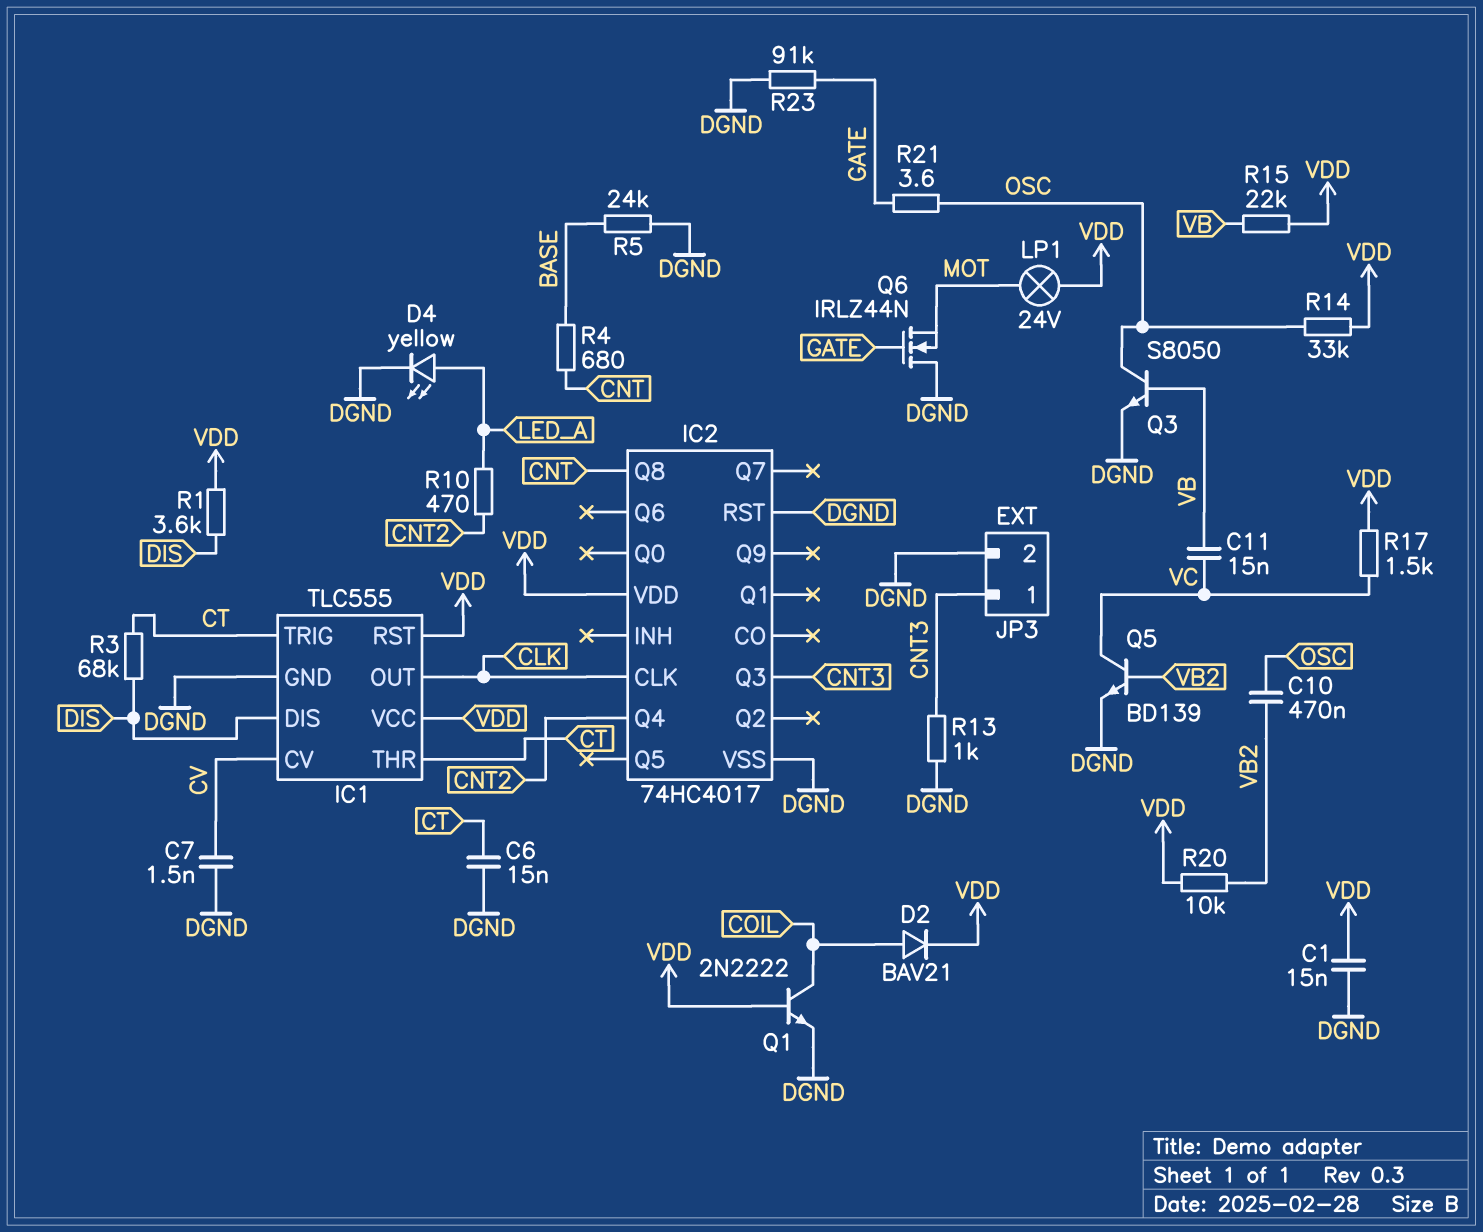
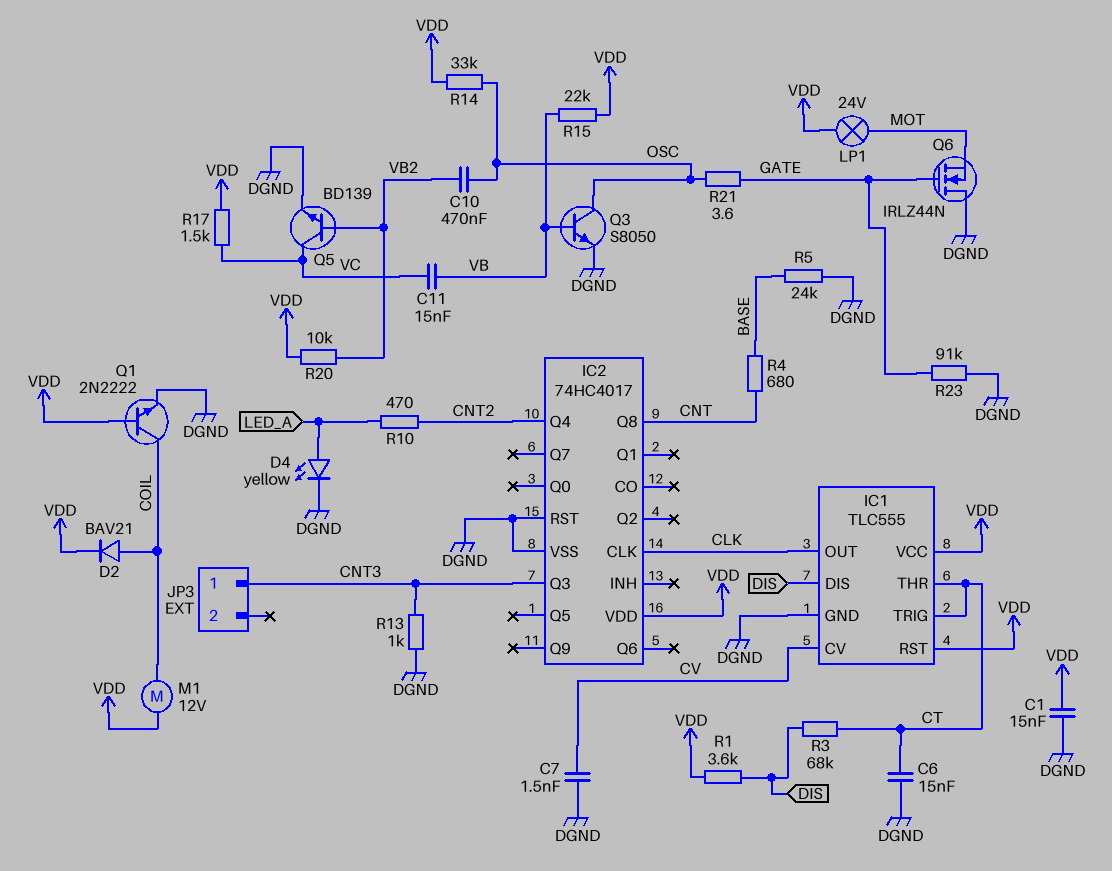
JP3 pin 2: DGND -> none
M1: none -> motor 12V (COIL, VDD)

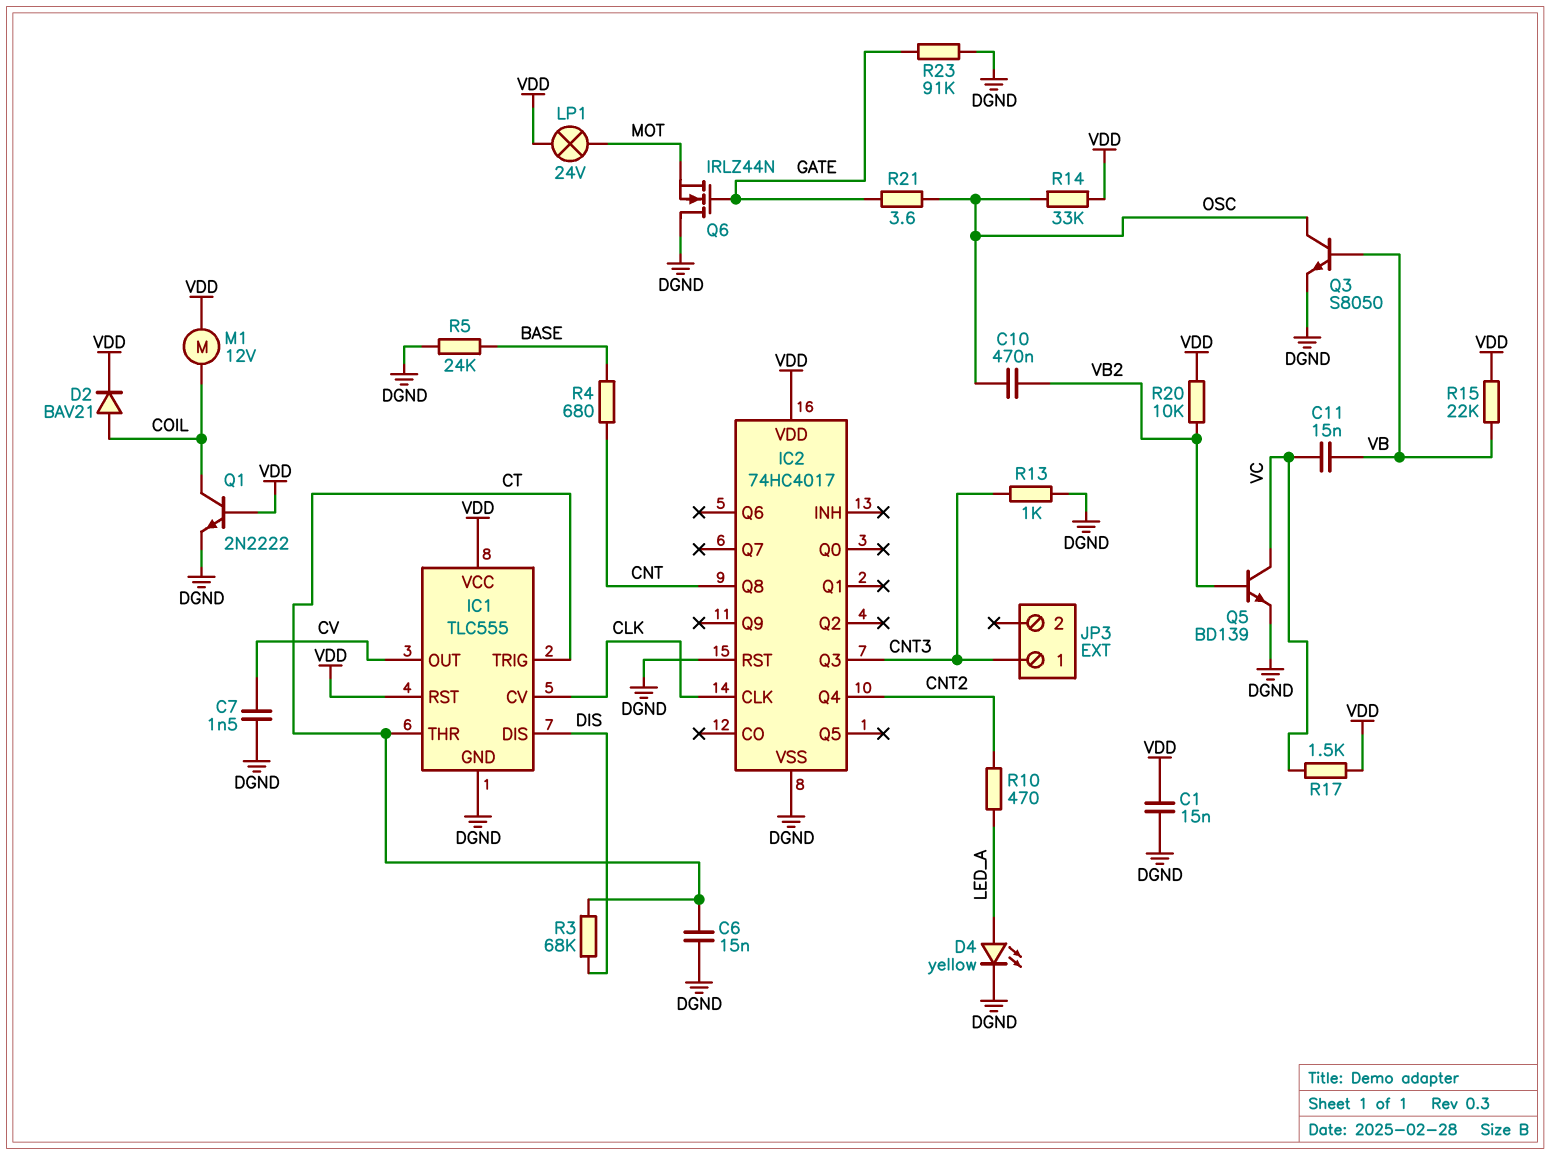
IC1 pin CV: CV -> CLK
IC1 pin OUT: CLK -> CV
R1: 3.6k (DIS, VDD) -> none

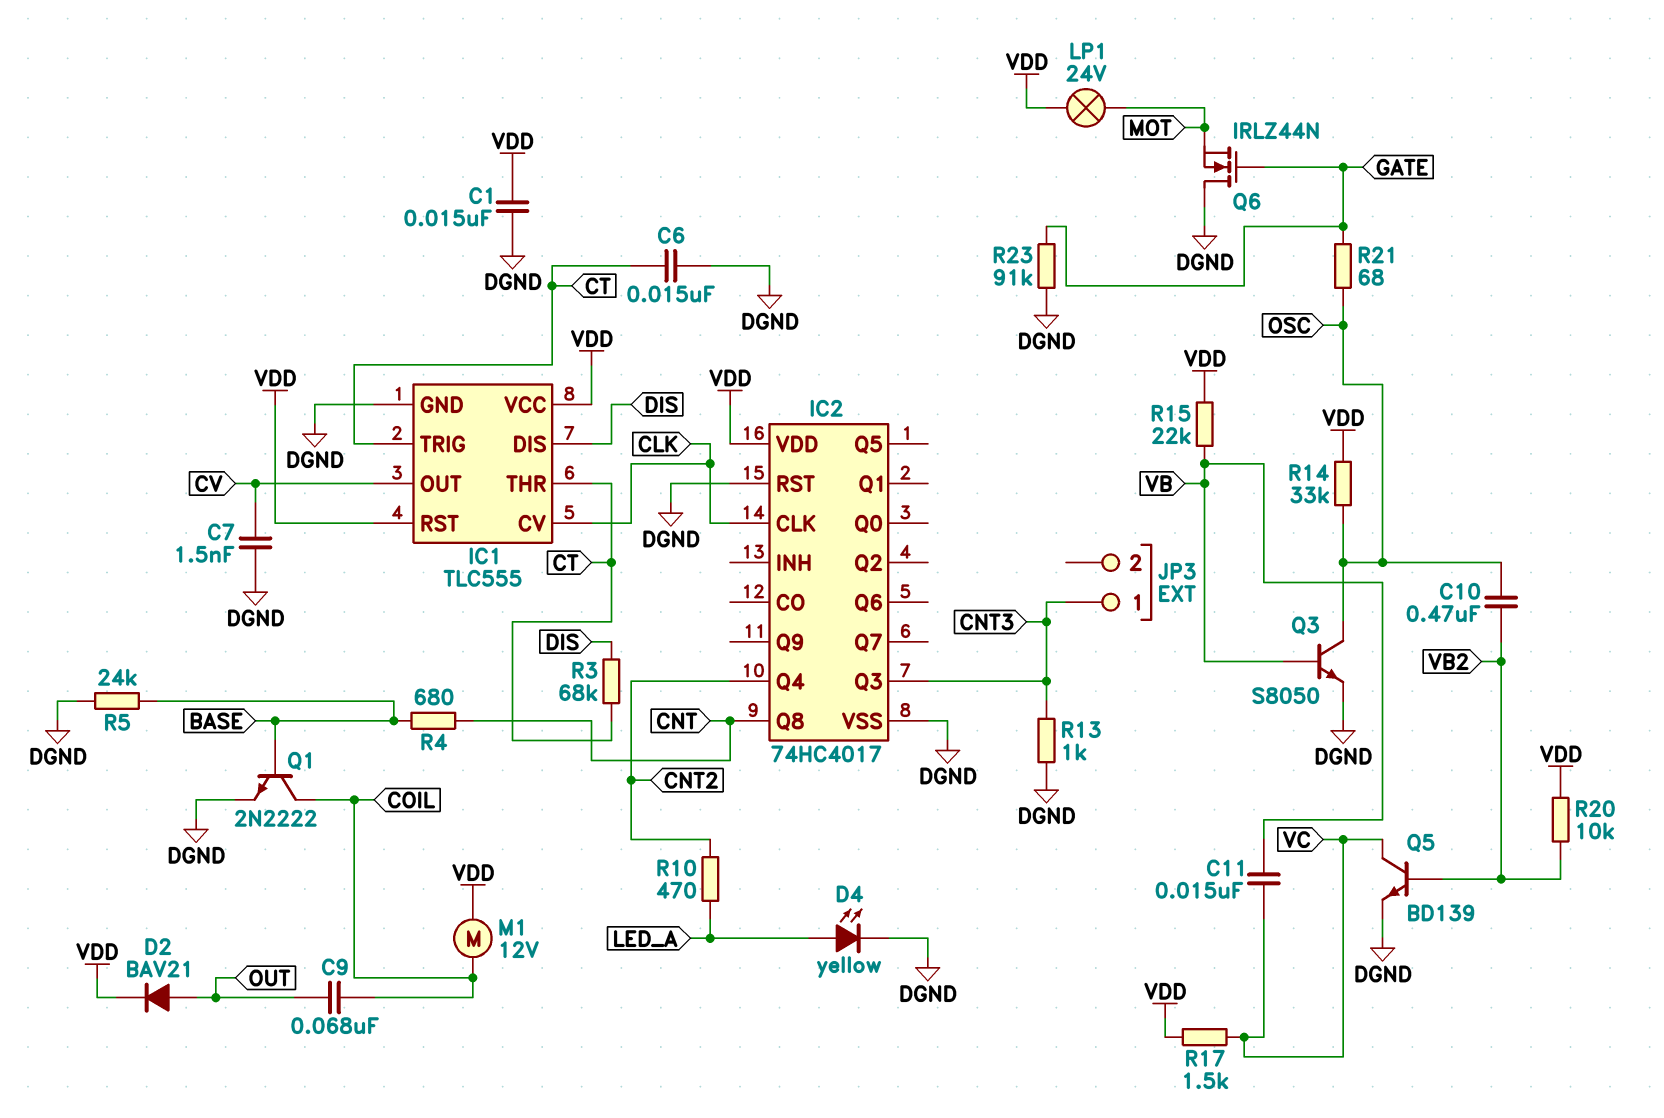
C9: none -> 68nF (COIL, OUT)
D2: diode BAV21 (A COIL, K VDD) -> diode BAV21 (A OUT, K VDD)
Q1: NPN 2N2222 (B VDD, C COIL, E DGND) -> NPN 2N2222 (B BASE, C COIL, E DGND)
R21: 3.6 (GATE, OSC) -> 68 (GATE, OSC)

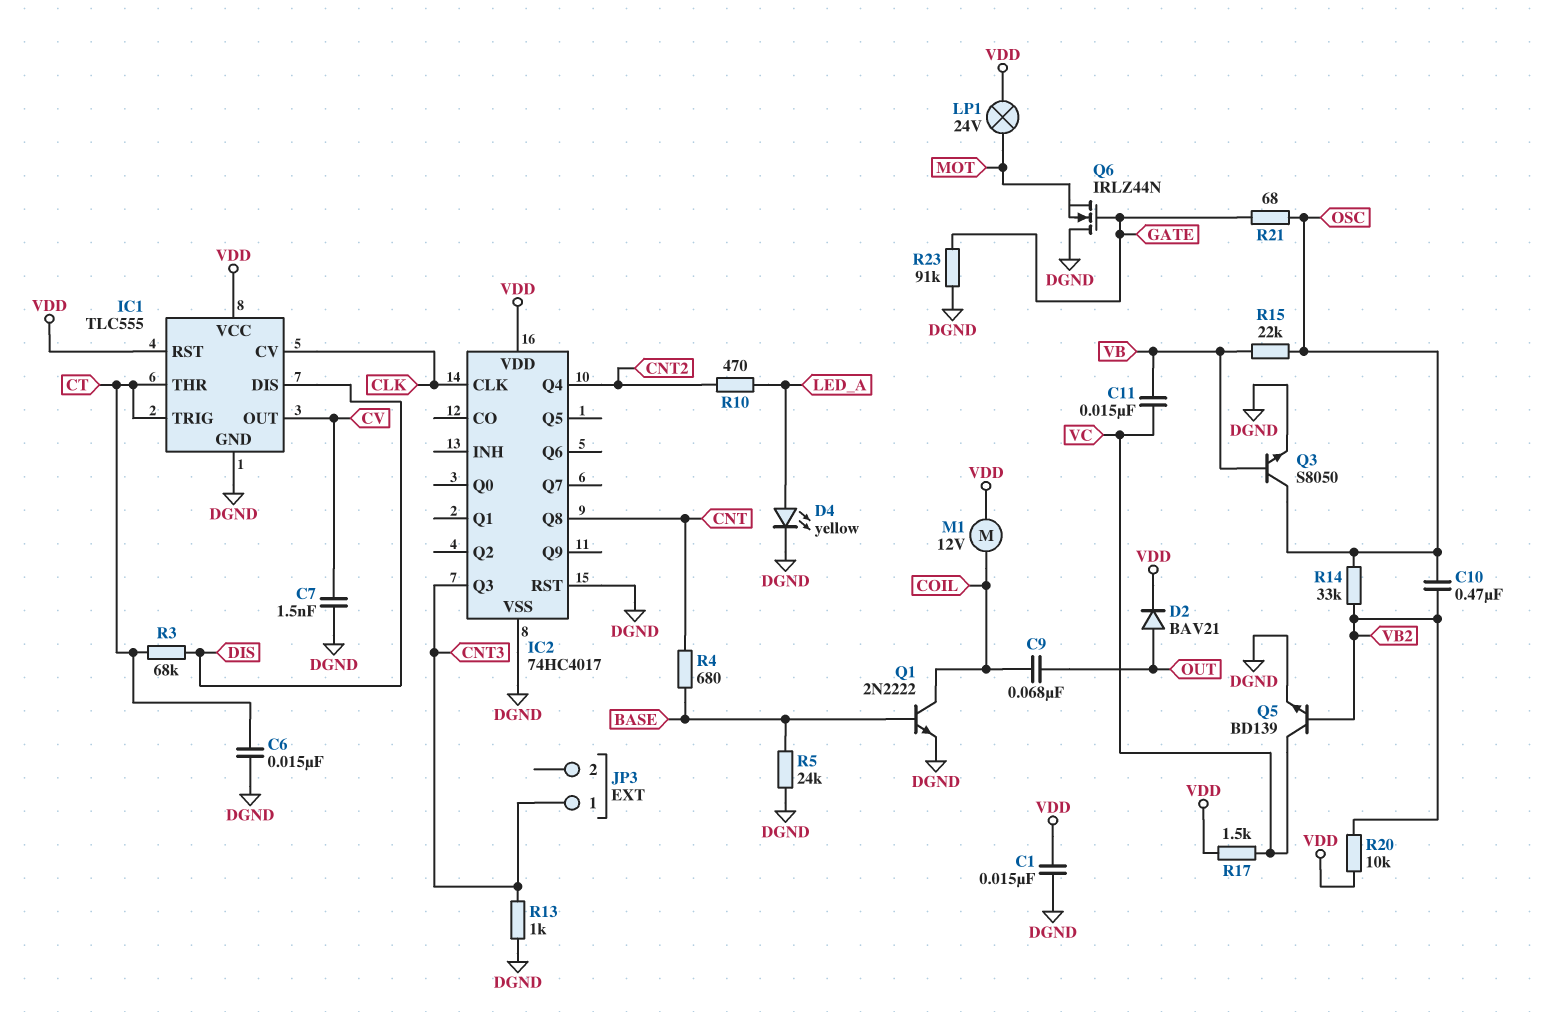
R14: 33k (OSC, VDD) -> 33k (OSC, VB2)
R15: 22k (VB, VDD) -> 22k (OSC, VB)

